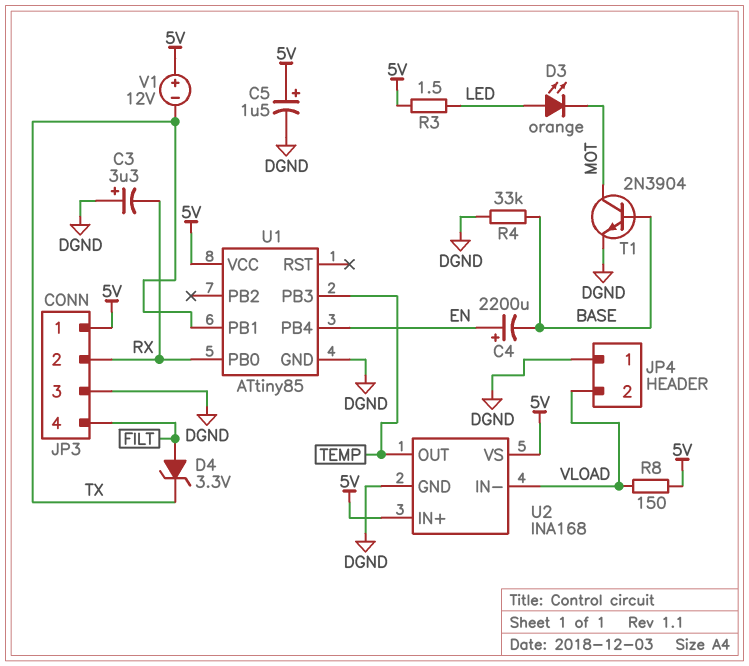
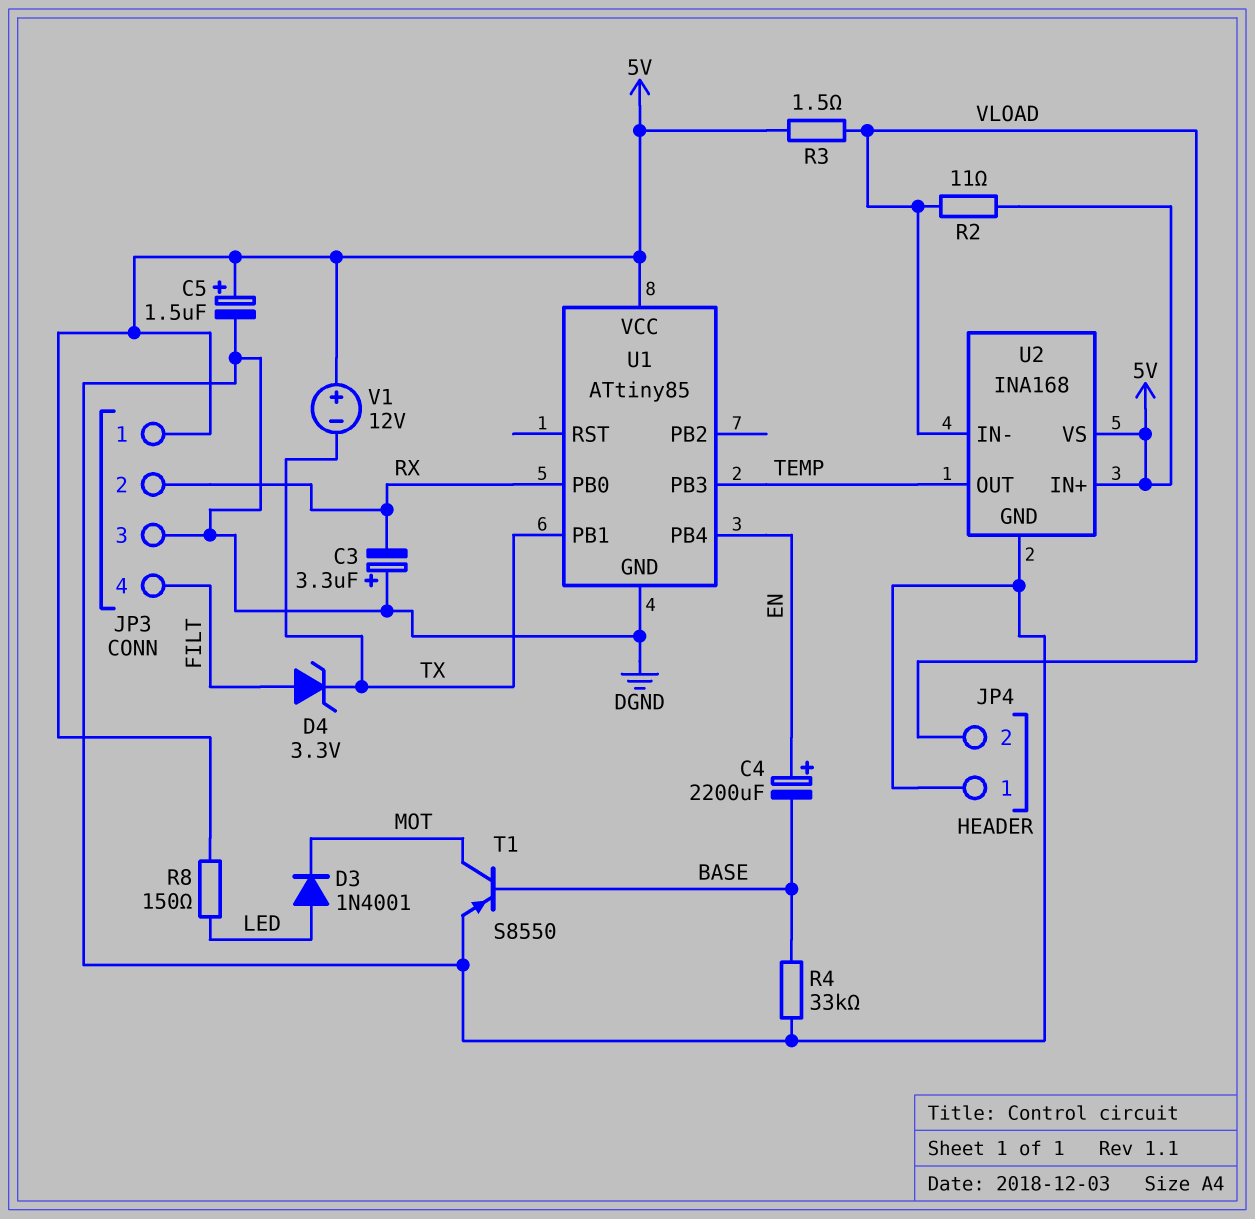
D3: LED orange (A LED, K MOT) -> diode 1N4001 (A LED, K MOT)
R2: none -> 11 (5V, VLOAD)
R3: 1.5 (5V, LED) -> 1.5 (5V, VLOAD)
R8: 150 (5V, VLOAD) -> 150 (5V, LED)
T1: NPN 2N3904 (B BASE, C MOT, E DGND) -> PNP S8550 (B BASE, C MOT, E DGND)

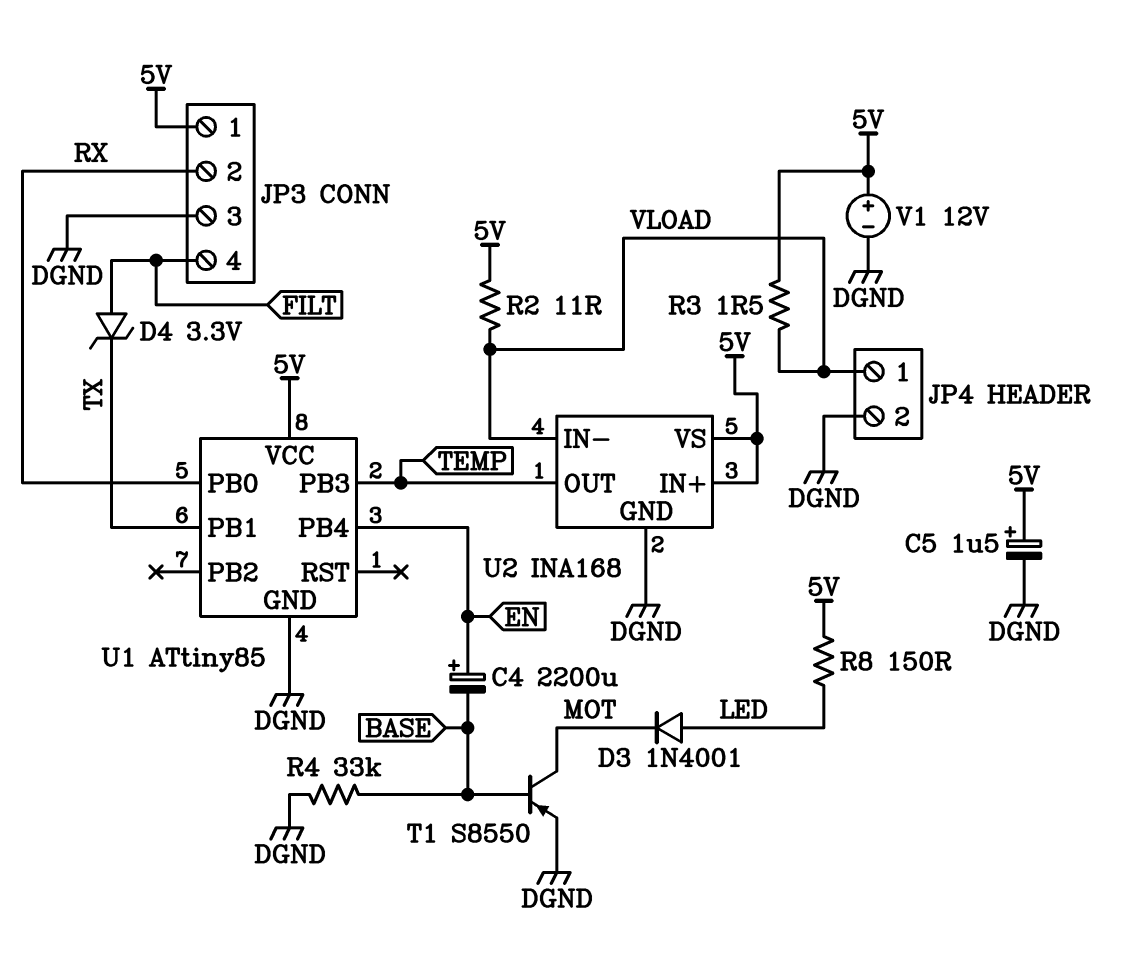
C3: 3.3uF (plus DGND, minus RX) -> none
JP4 pin 1: DGND -> VLOAD
JP4 pin 2: VLOAD -> DGND
V1: 12V (plus 5V, minus TX) -> 12V (plus 5V, minus DGND)

